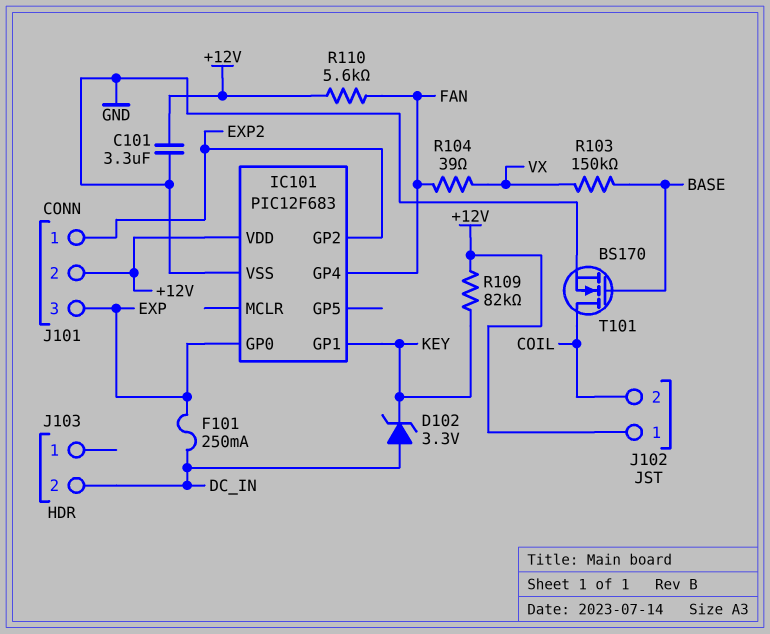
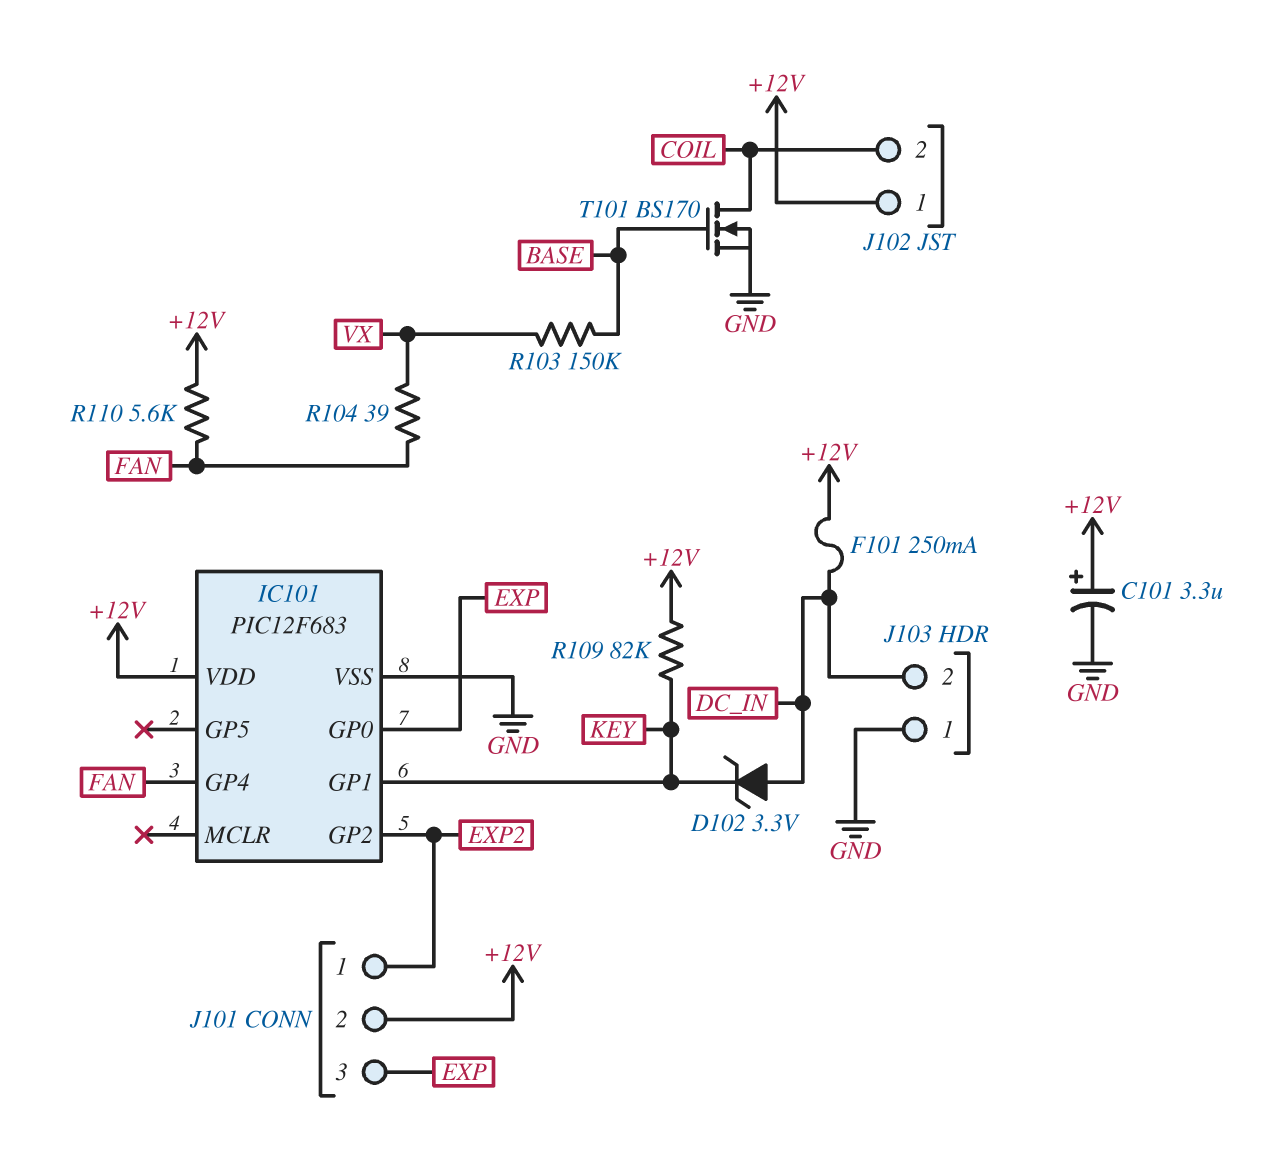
C101: 3.3uF (+12V, GND) -> 3.3uF (plus +12V, minus GND)
F101: 250mA (DC_IN, EXP) -> 250mA (+12V, DC_IN)
J103 pin 1: none -> GND

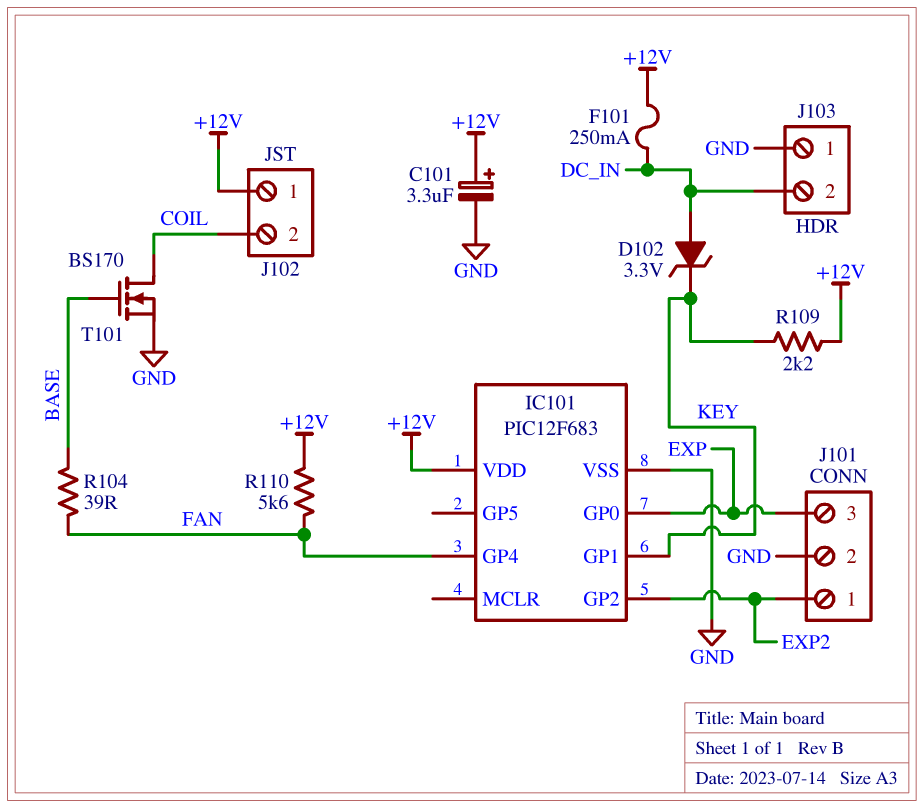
J101 pin 2: +12V -> GND
R103: 150k (BASE, VX) -> none
R104: 39 (FAN, VX) -> 39 (BASE, FAN)
R109: 82k (+12V, KEY) -> 2.2k (+12V, KEY)

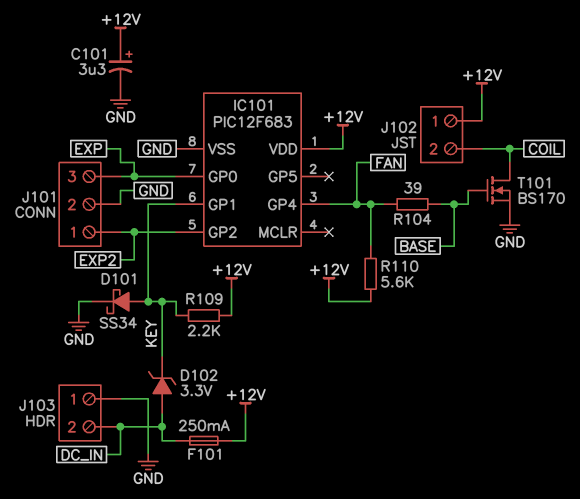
D101: none -> schottky SS34 (A KEY, K GND)

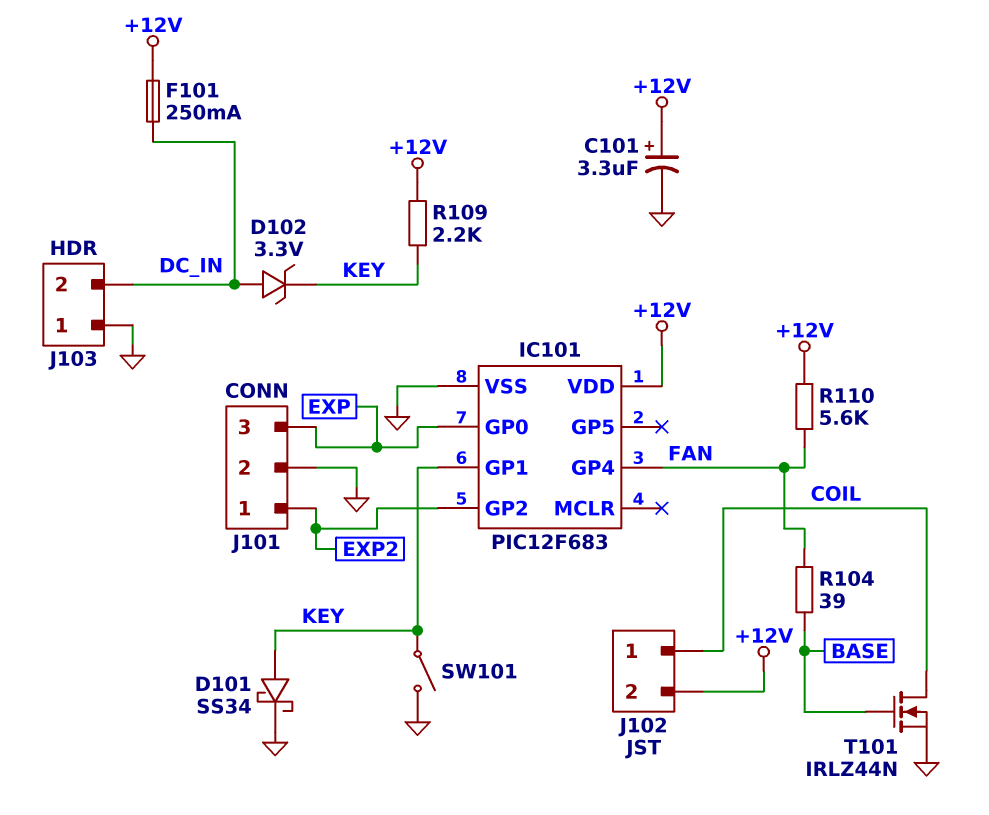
J102 pin 1: +12V -> COIL
J102 pin 2: COIL -> +12V
SW101: none -> switch (GND, KEY)
T101: NMOS BS170 (G BASE, D COIL, S GND) -> NMOS IRLZ44N (G BASE, D COIL, S GND)

